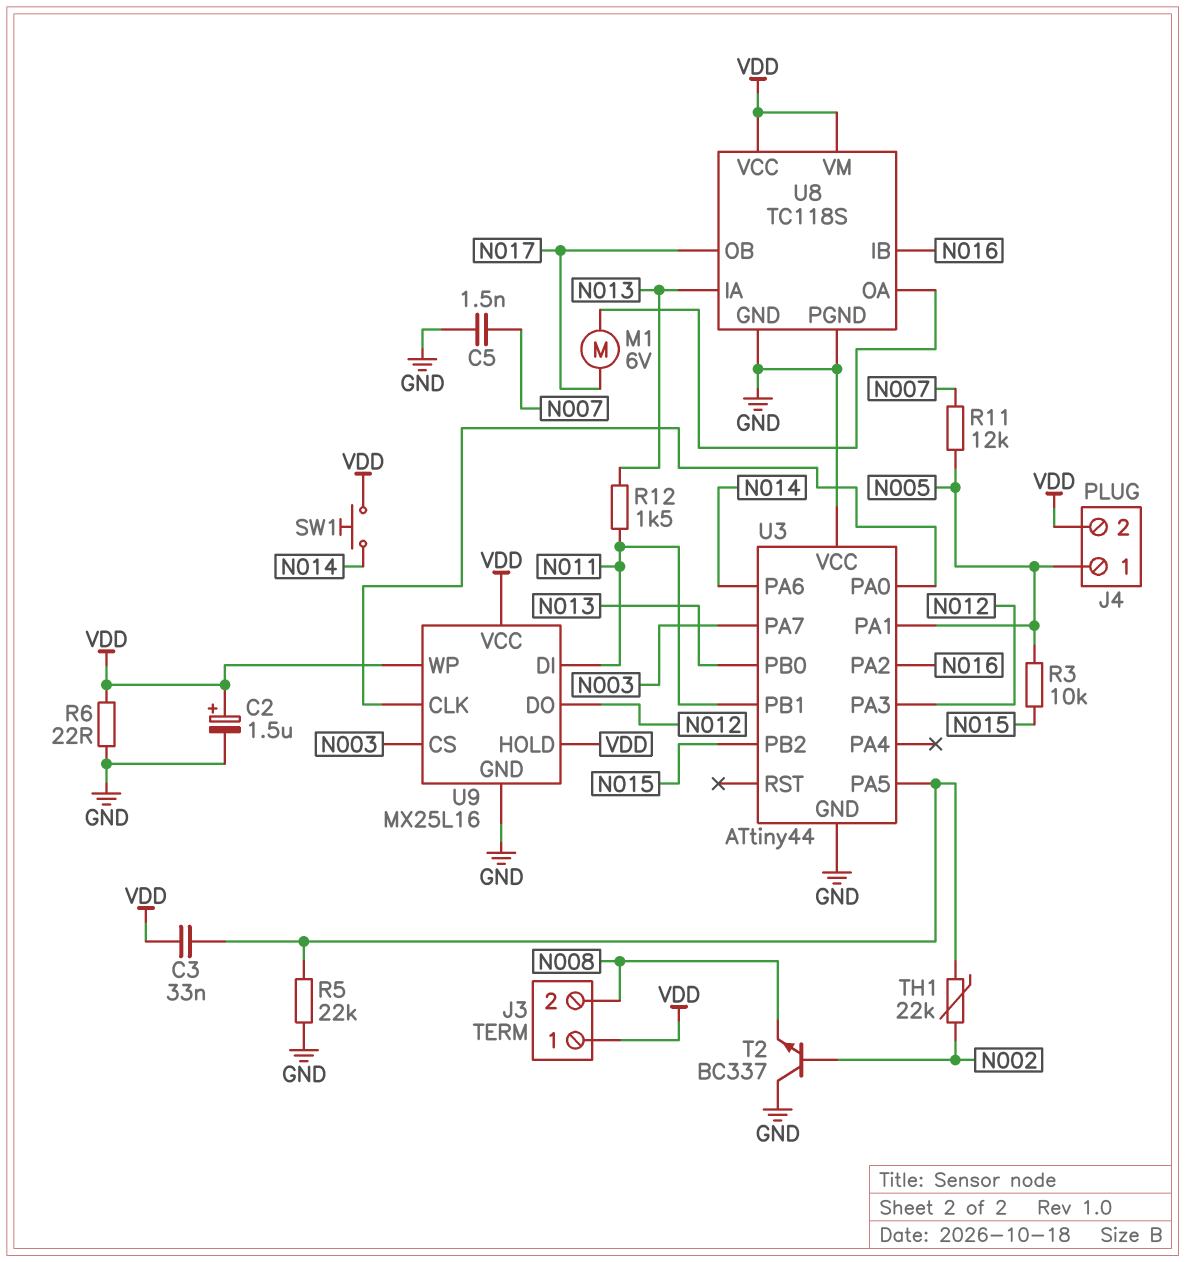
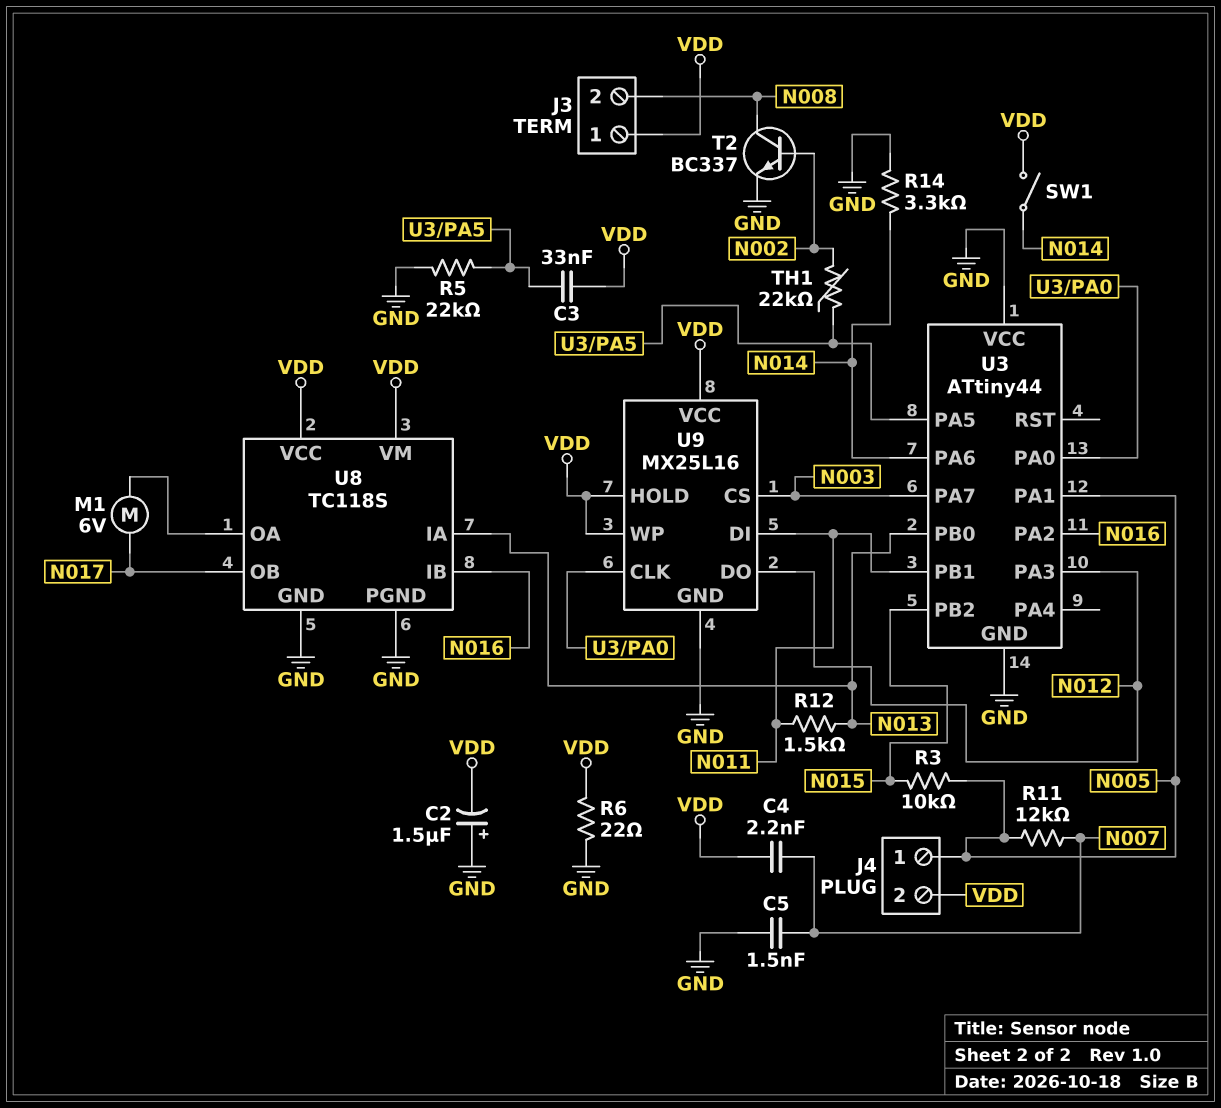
C2: 1.5uF (plus VDD, minus GND) -> 1.5uF (plus GND, minus VDD)
C4: none -> 2.2nF (N007, VDD)
R14: none -> 3.3k (GND, N014)
SW1: button (N014, VDD) -> switch (N014, VDD)
T2: NPN BC337 (B N002, C GND, E N008) -> NPN BC337 (B N002, C N008, E GND)

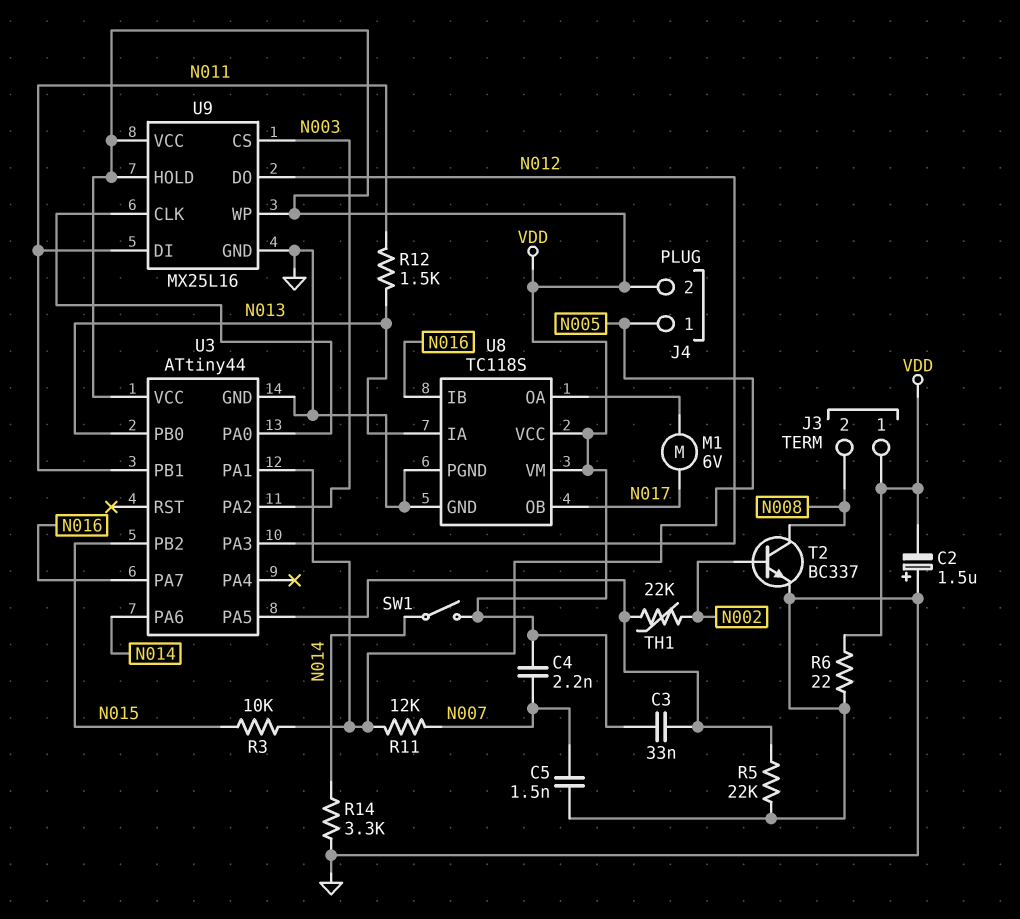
U3 pin PA2: N016 -> N003
U3 pin PA7: N003 -> N016
U3 pin VCC: GND -> VDD

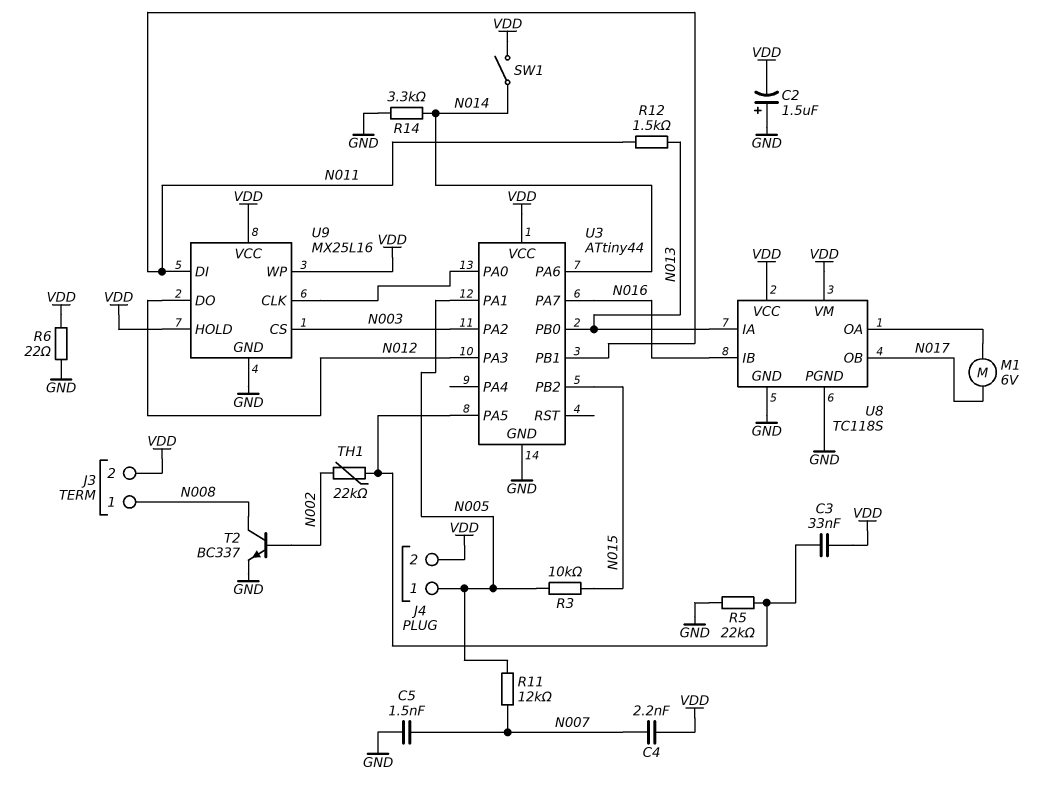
J3 pin 1: VDD -> N008
J3 pin 2: N008 -> VDD

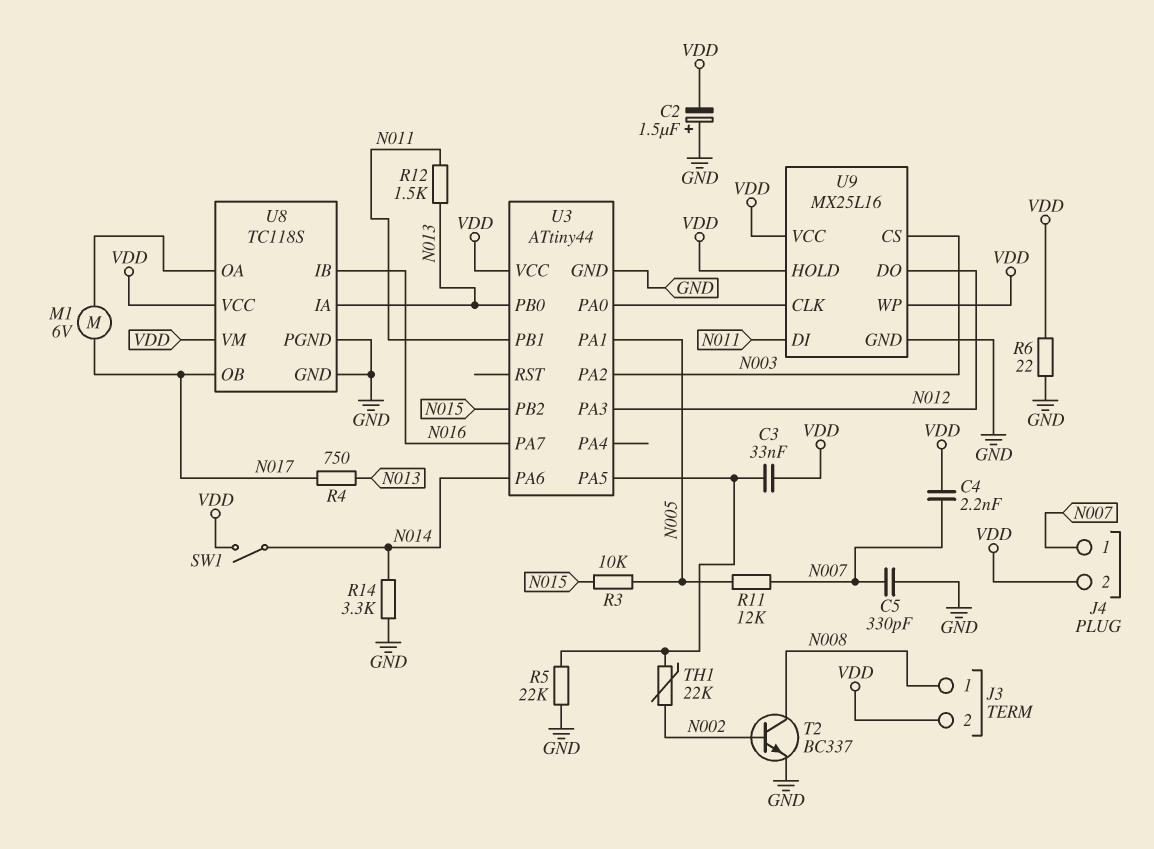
C5: 1.5nF (GND, N007) -> 330pF (GND, N007)
J4 pin 1: N005 -> N007
R4: none -> 750 (N013, N017)

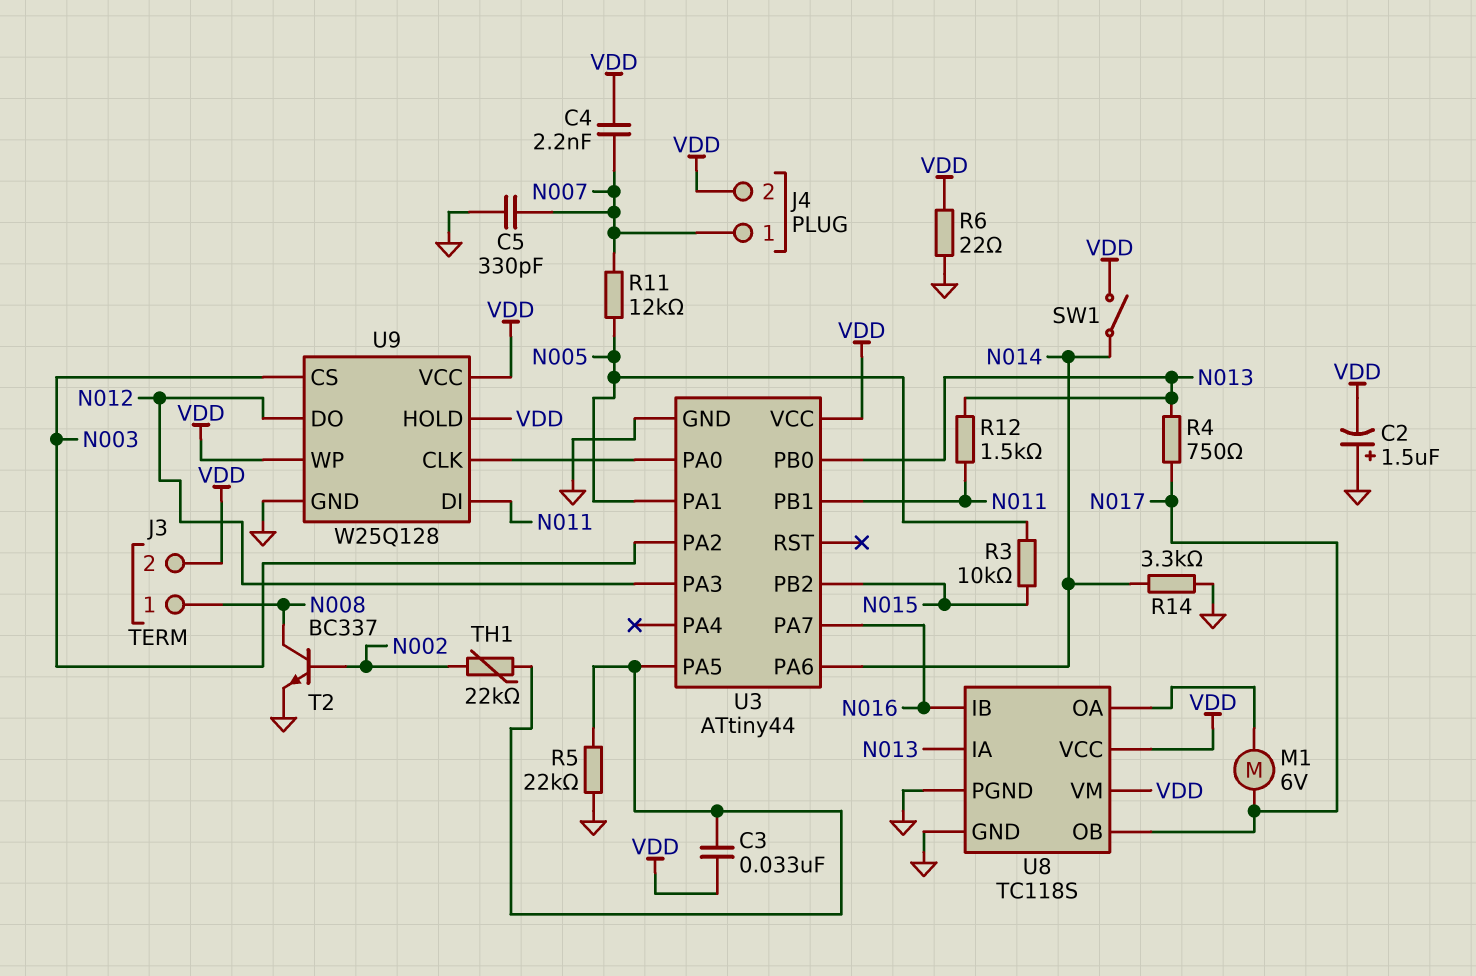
U9: MX25L16 -> W25Q128

